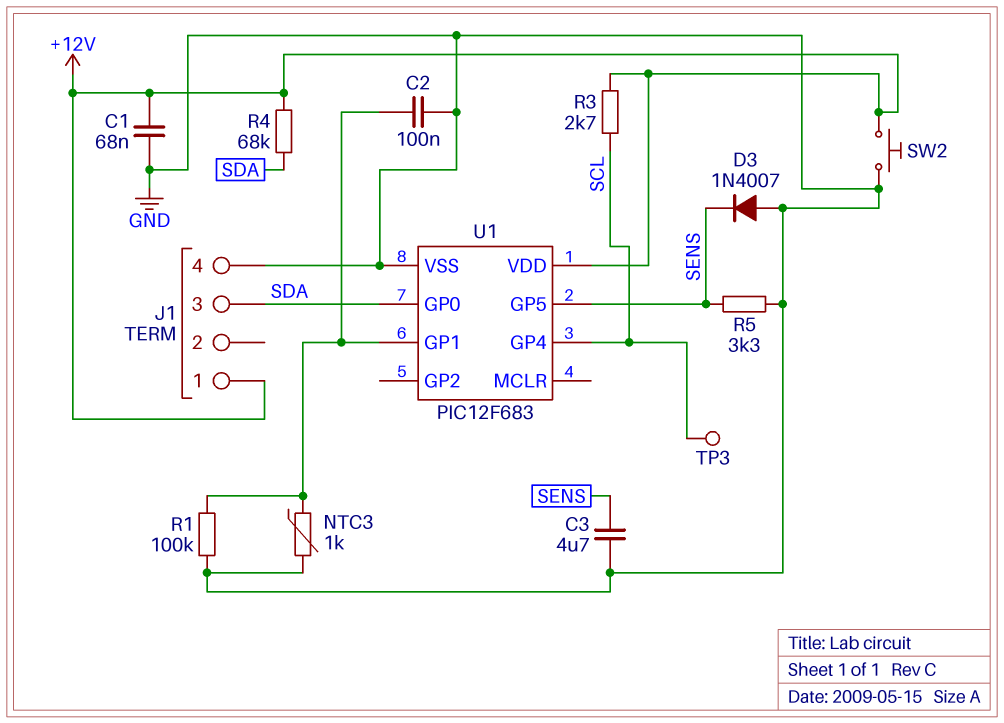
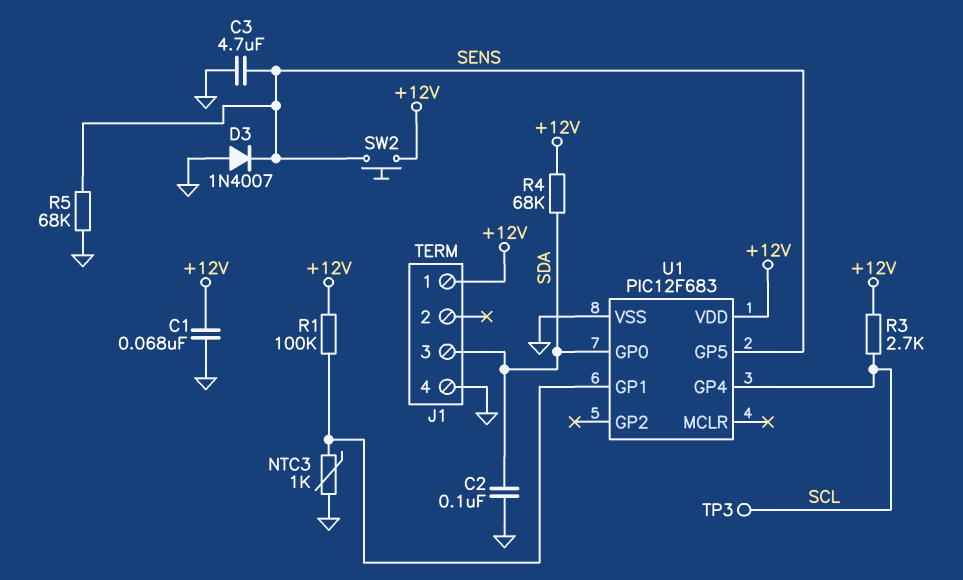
C2: 100nF (GND, U1/GP1) -> 100nF (GND, SDA)
R1: 100k (GND, U1/GP1) -> 100k (+12V, U1/GP1)
R5: 3.3k (GND, SENS) -> 68k (GND, SENS)
SW2: button (+12V, GND) -> button (+12V, SENS)

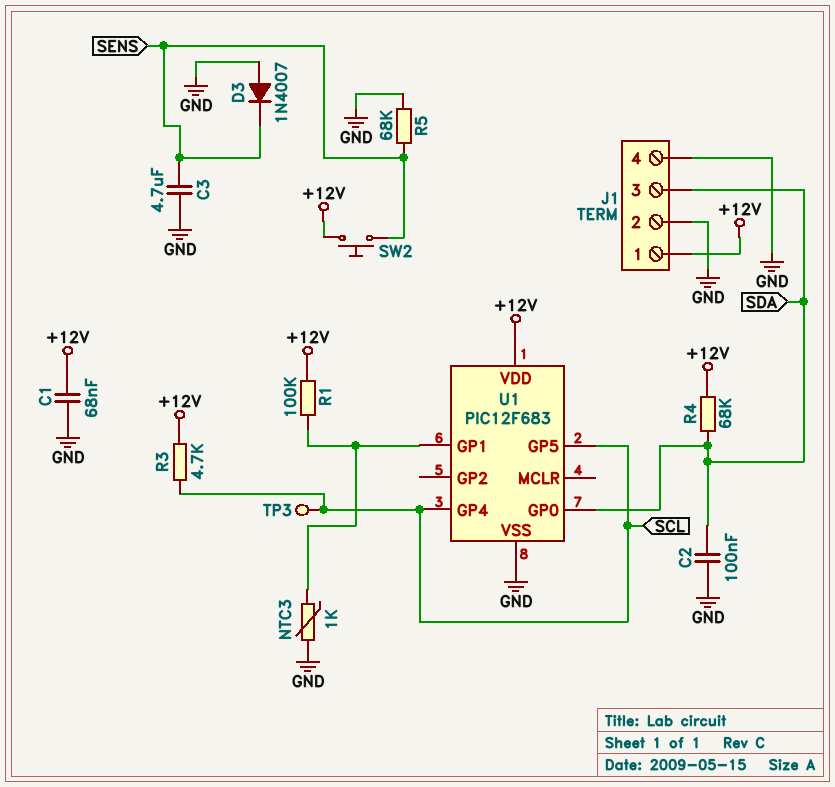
J1 pin 2: none -> GND
R3: 2.7k (+12V, SCL) -> 4.7k (+12V, SCL)
U1 pin GP5: SENS -> SCL

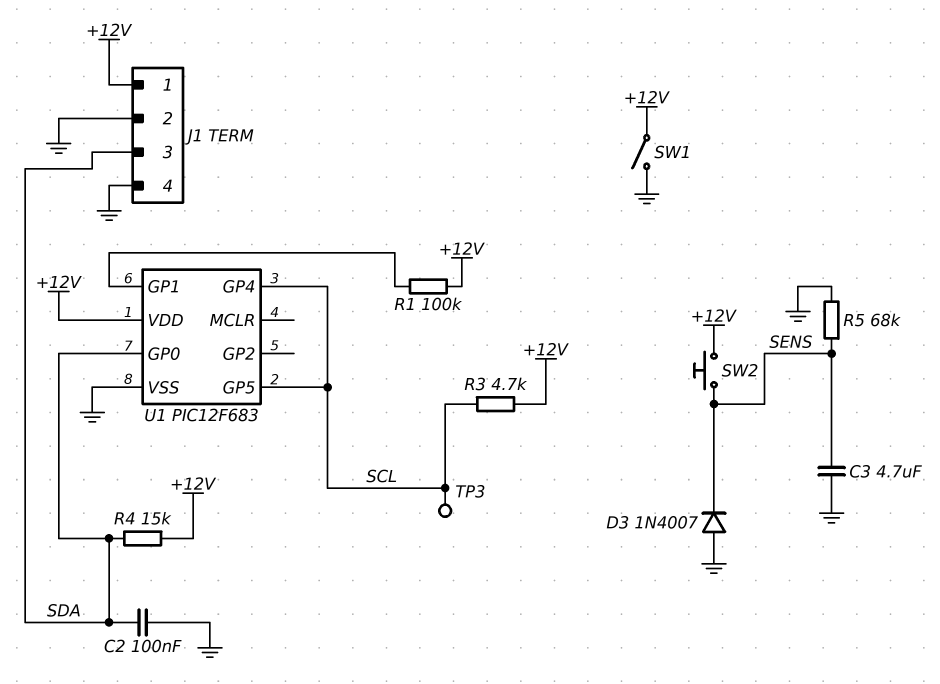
C1: 68nF (+12V, GND) -> none
NTC3: 1k (GND, U1/GP1) -> none
R4: 68k (+12V, SDA) -> 15k (+12V, SDA)
SW1: none -> switch (+12V, GND)

